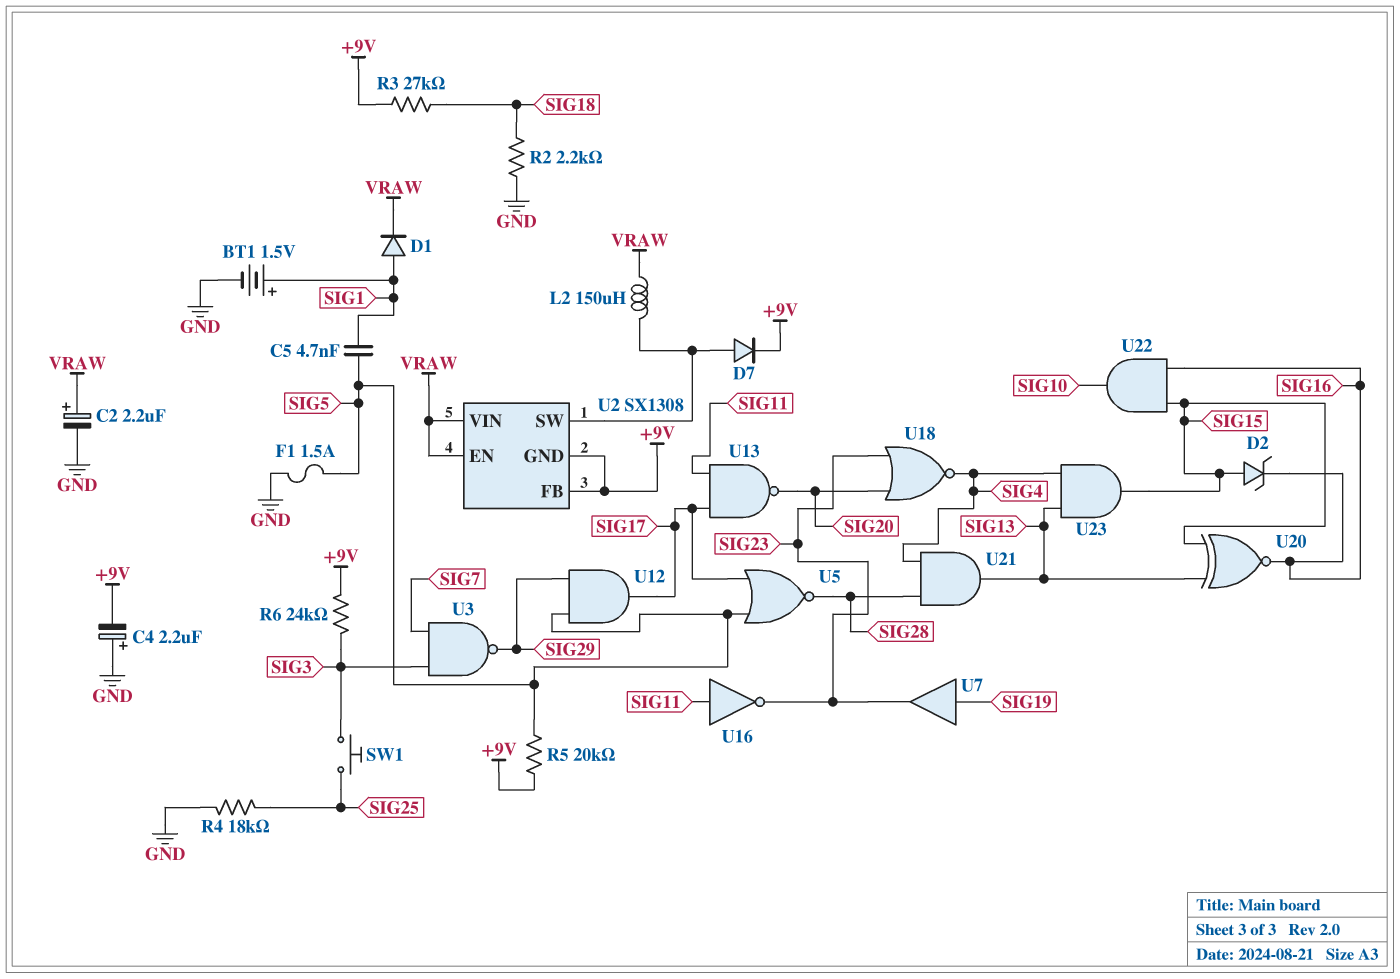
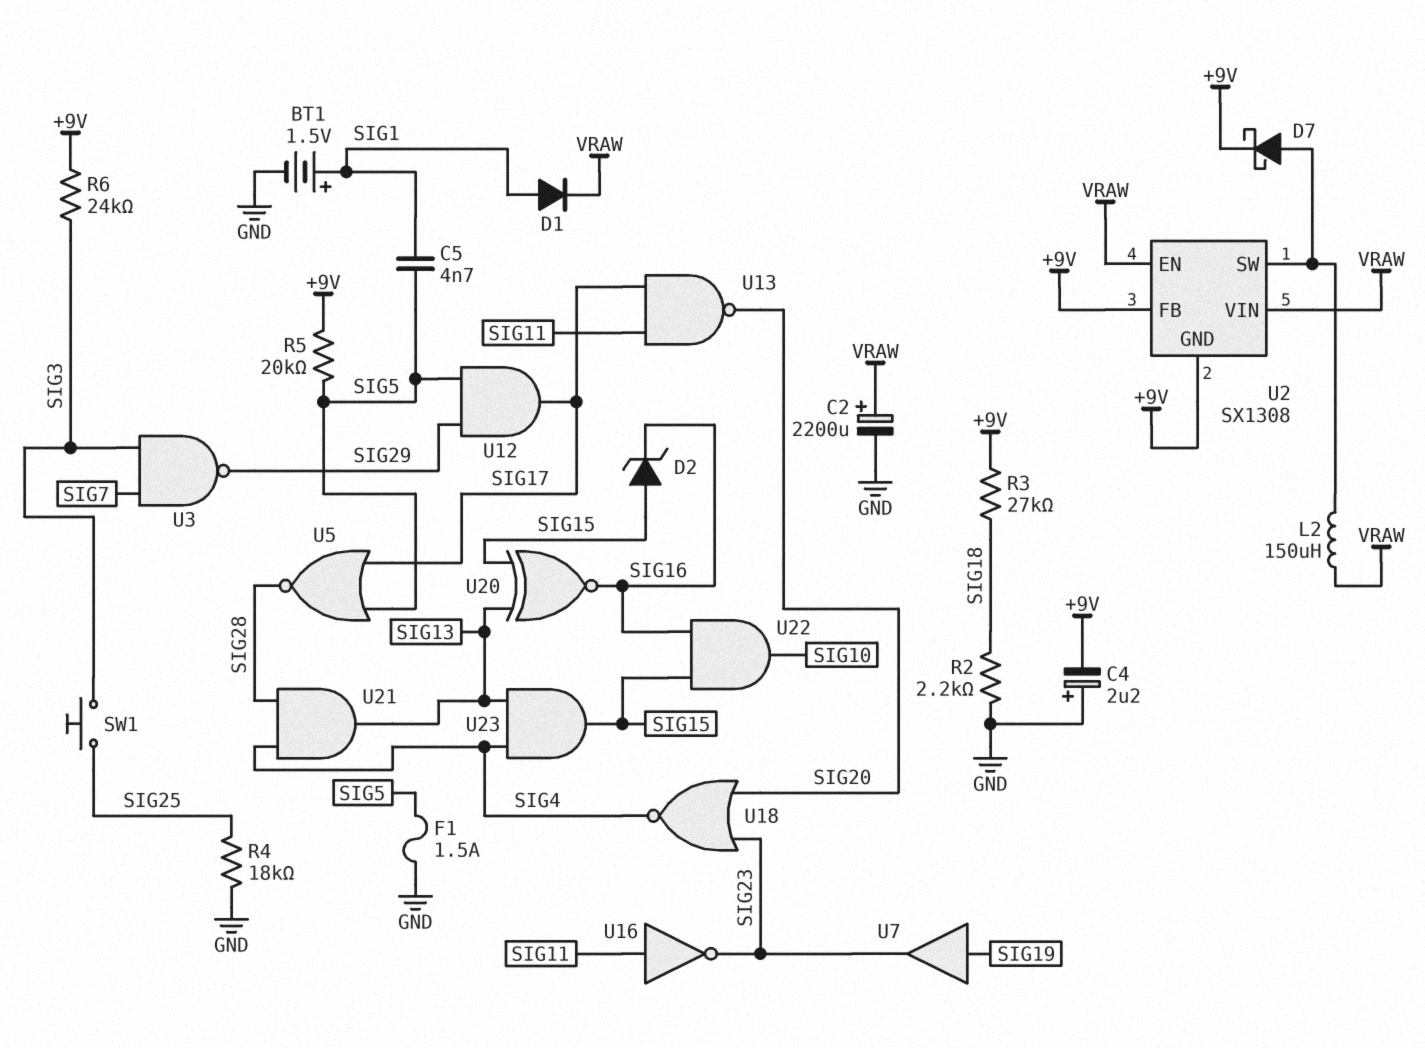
C2: 2.2uF (plus VRAW, minus GND) -> 2200uF (plus VRAW, minus GND)
D7: diode (A U2/SW, K +9V) -> schottky (A U2/SW, K +9V)

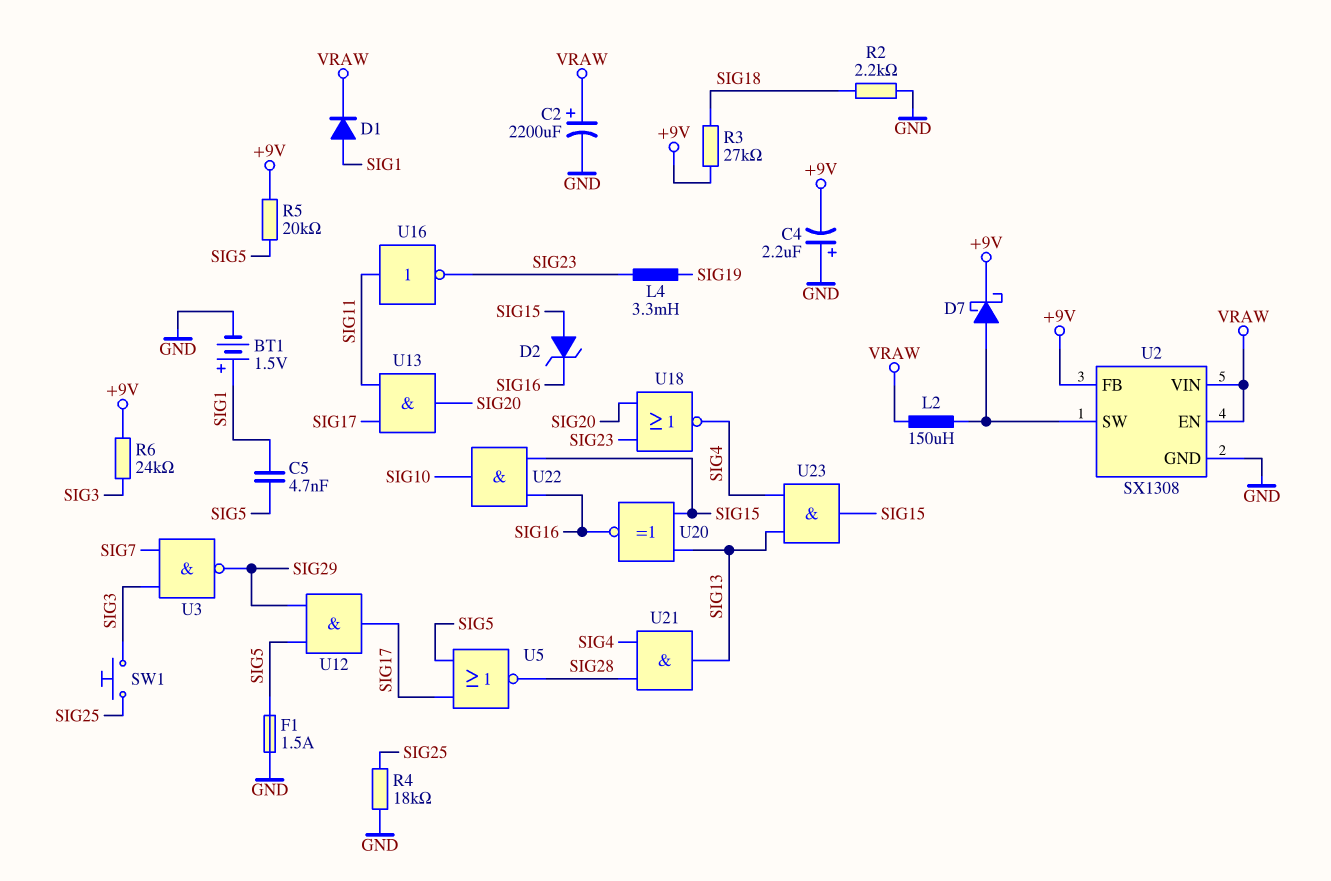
L4: none -> 3.3mH (SIG19, SIG23)
U2 pin GND: +9V -> GND
U7: buffer (in SIG19, out SIG23) -> none
U13: NAND (in SIG11, in SIG17, out SIG20) -> AND (in SIG11, in SIG17, out SIG20)

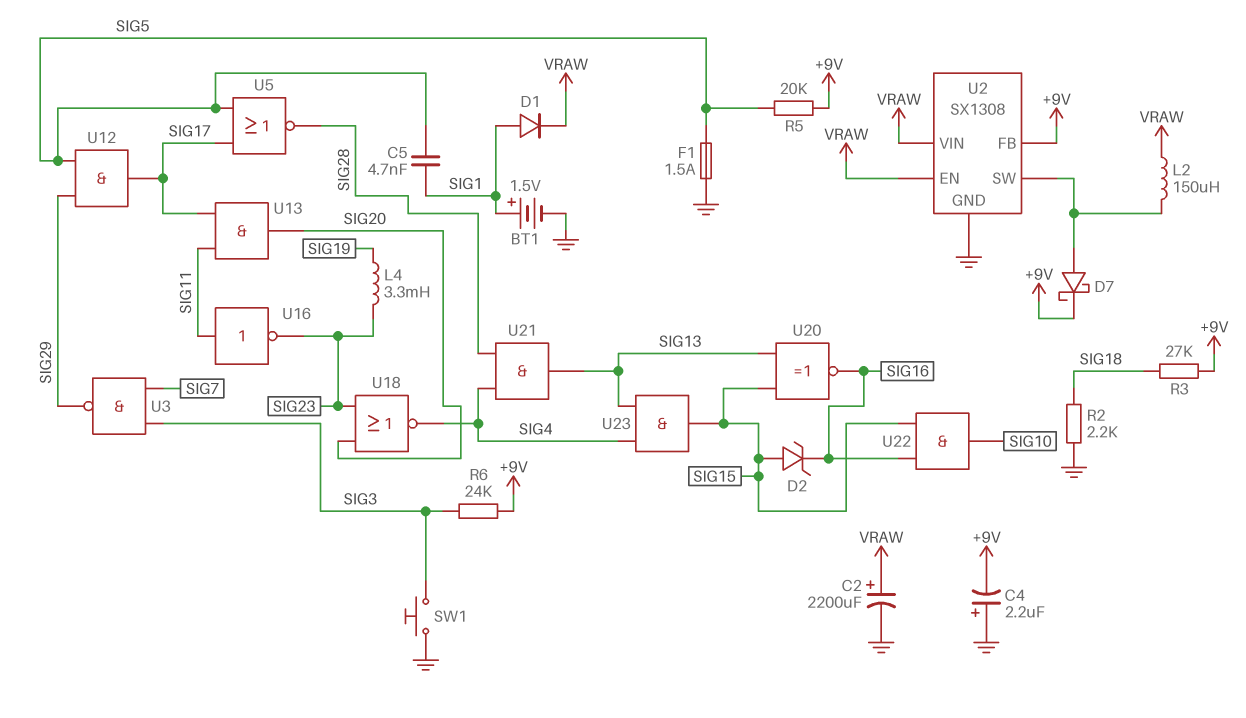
R4: 18k (GND, SIG25) -> none
SW1: button (SIG3, SIG25) -> button (GND, SIG3)

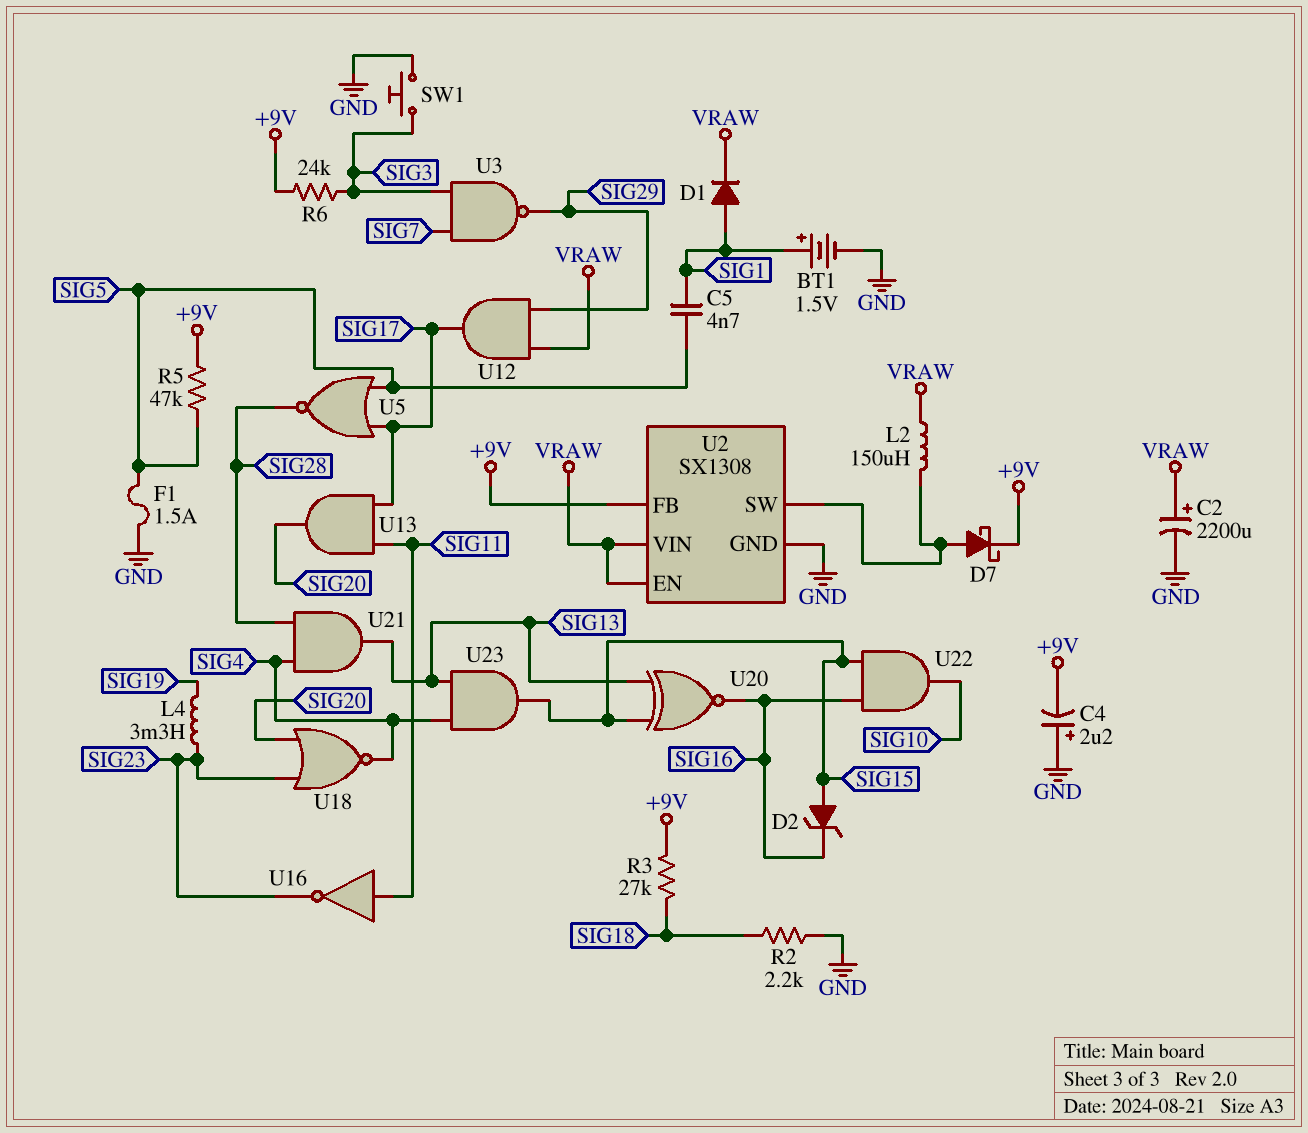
R5: 20k (+9V, SIG5) -> 47k (+9V, SIG5)
U12: AND (in SIG5, in SIG29, out SIG17) -> AND (in SIG29, in VRAW, out SIG17)

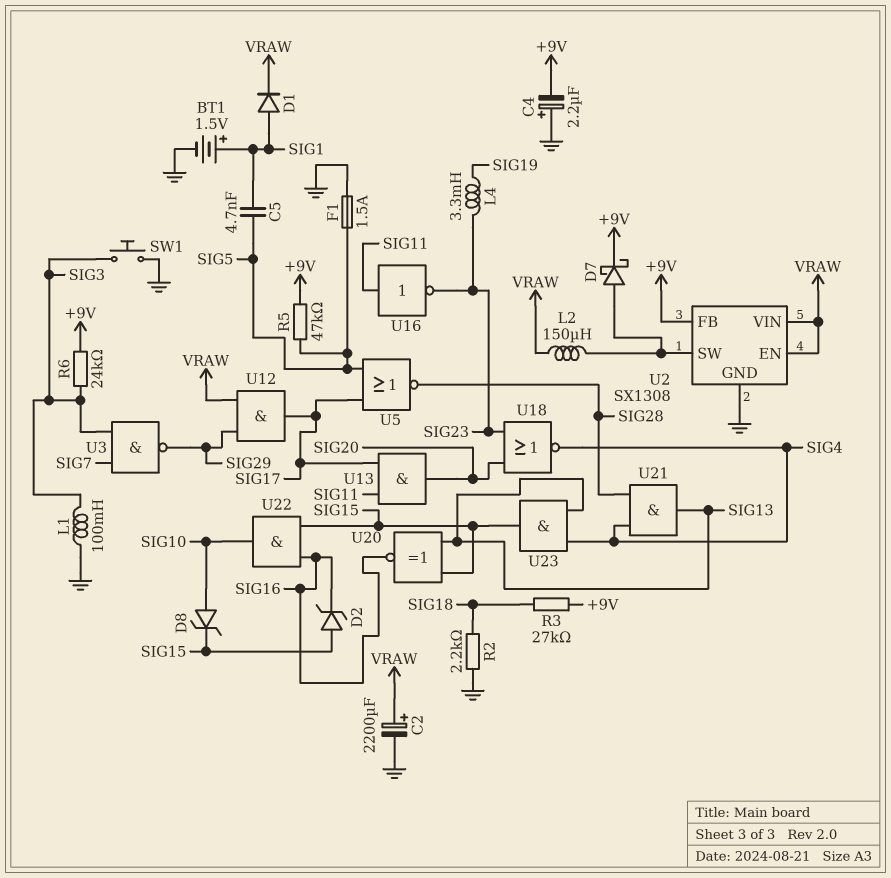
D8: none -> zener (A SIG10, K SIG15)
L1: none -> 100mH (GND, SIG3)

